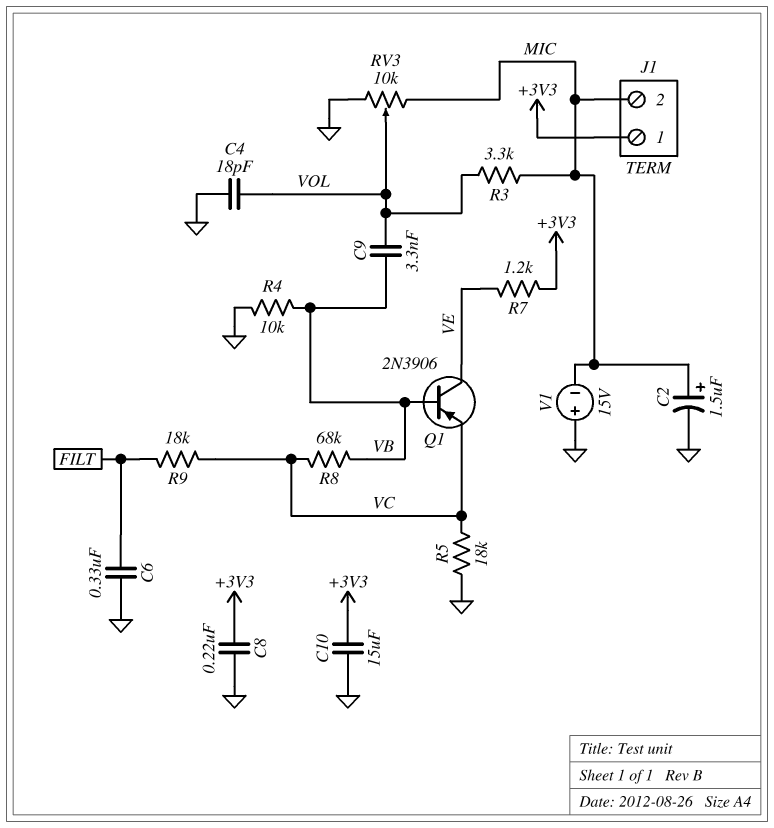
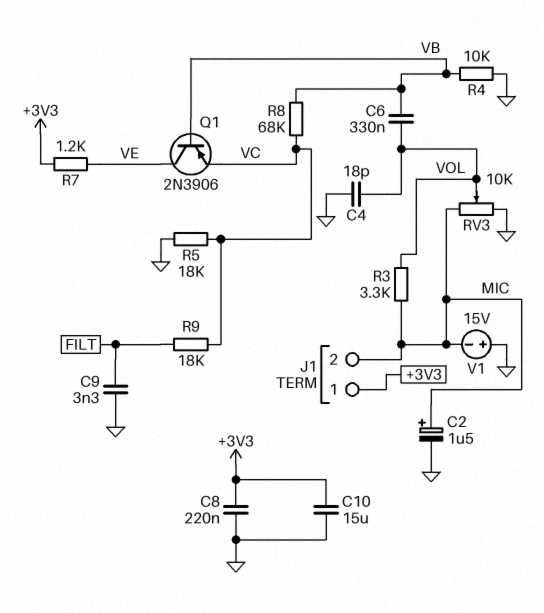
C6: 330nF (FILT, GND) -> 330nF (VB, VOL)
C9: 3.3nF (VB, VOL) -> 3.3nF (FILT, GND)

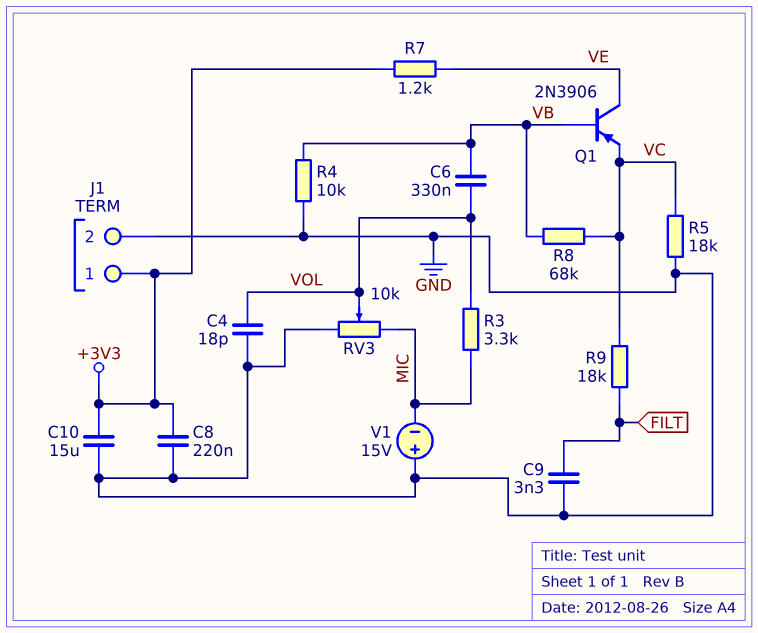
C2: 1.5uF (plus MIC, minus GND) -> none
J1 pin 2: MIC -> GND

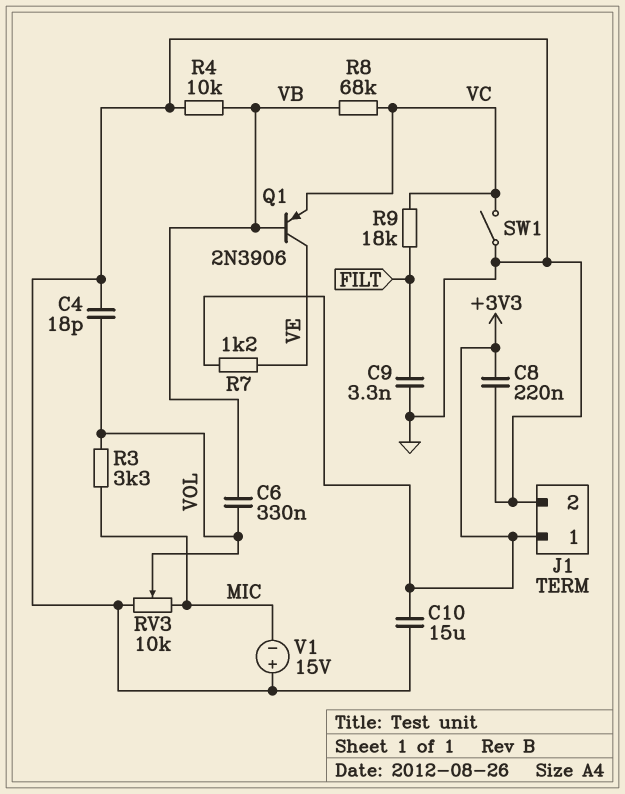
R5: 18k (GND, VC) -> none
SW1: none -> switch (GND, VC)

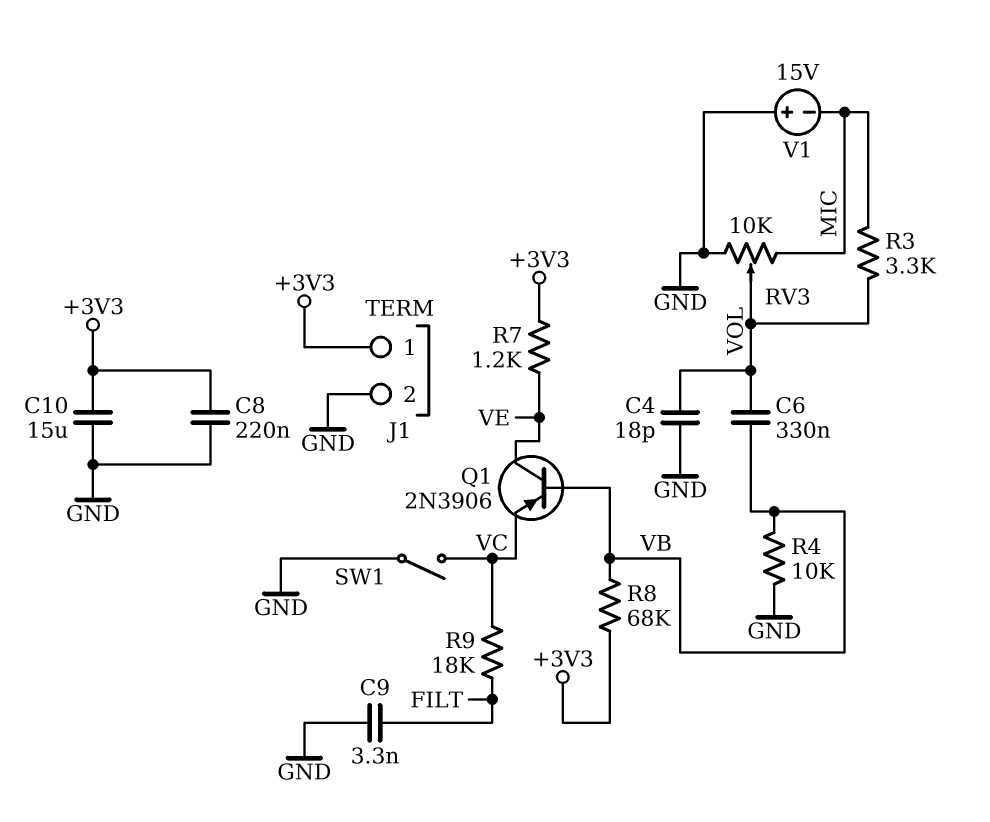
R8: 68k (VB, VC) -> 68k (+3V3, VB)

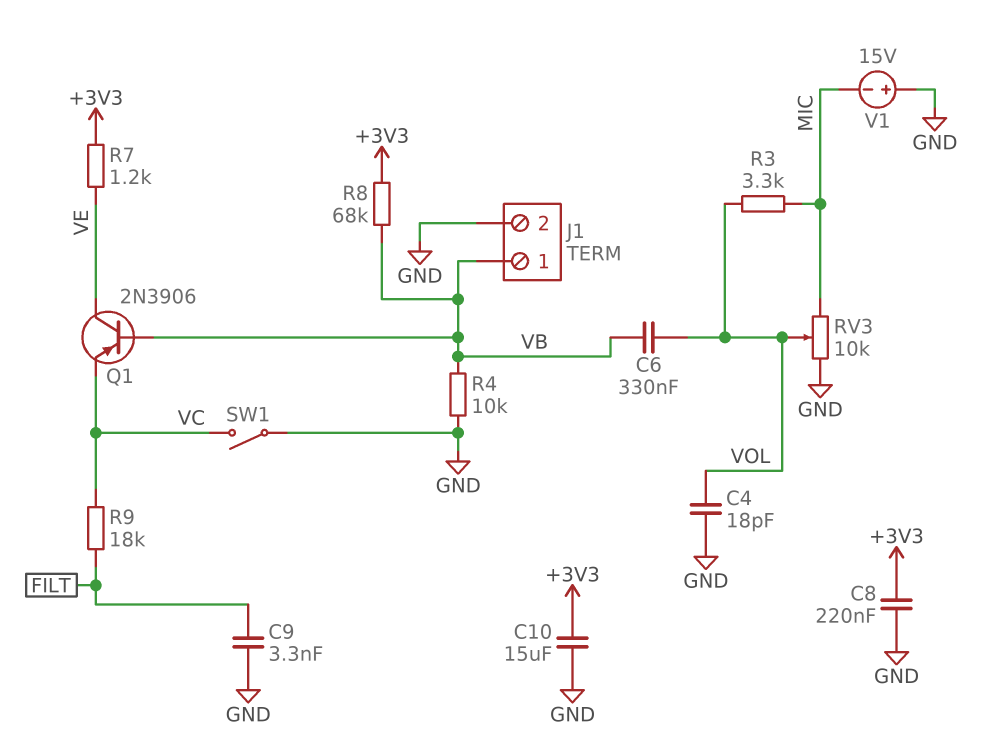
J1 pin 1: +3V3 -> VB

